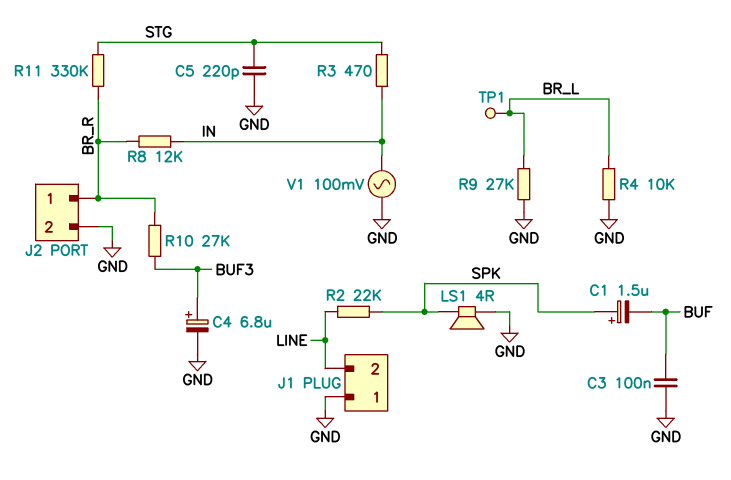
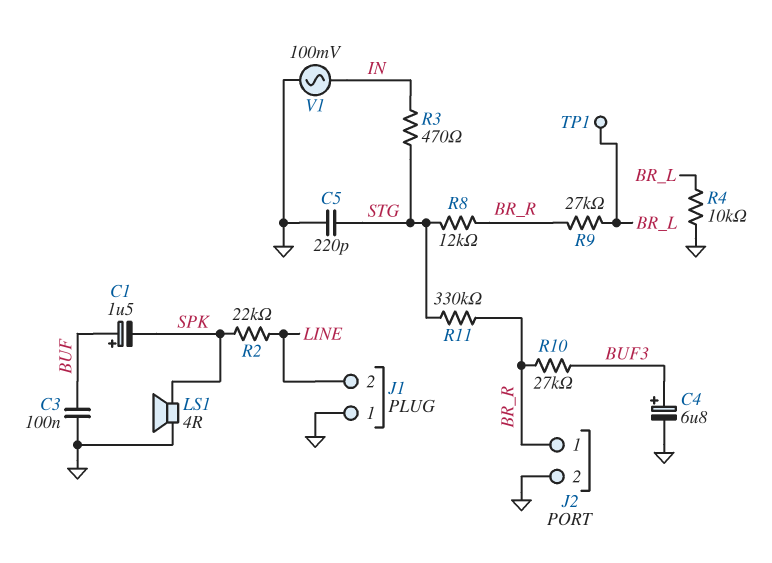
C1: 1.5uF (plus SPK, minus BUF) -> 1.5uF (plus BUF, minus SPK)
R8: 12k (BR_R, IN) -> 12k (BR_R, STG)
R9: 27k (BR_L, GND) -> 27k (BR_L, BR_R)

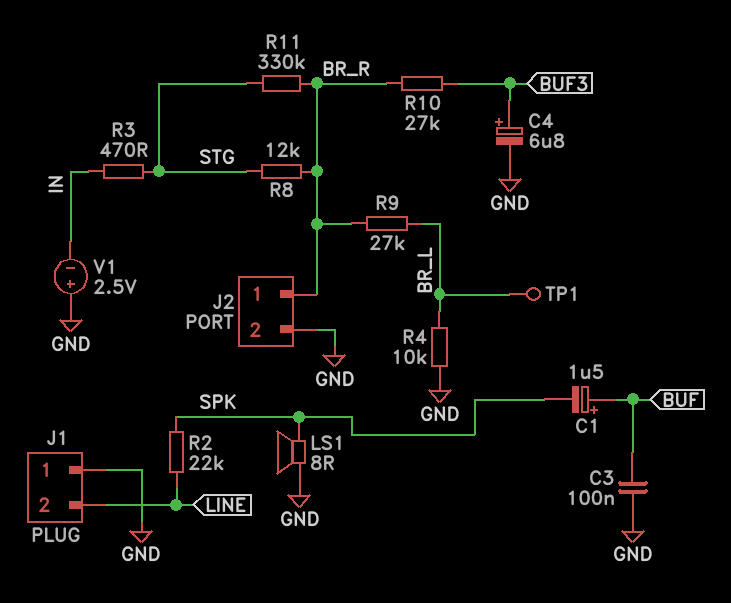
C5: 220pF (GND, STG) -> none
LS1: speaker 4R (GND, SPK) -> speaker 8R (GND, SPK)
V1: AC 100mV (GND, IN) -> 2.5V (plus GND, minus IN)

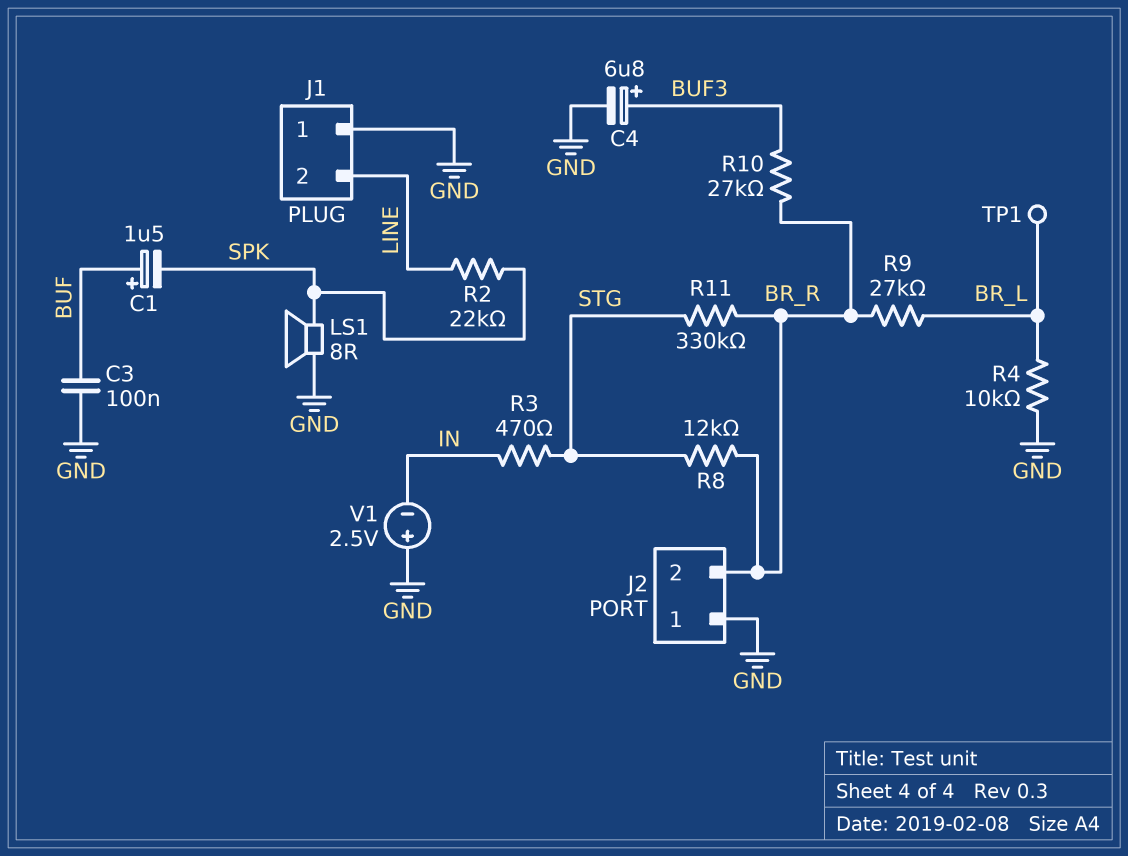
J2 pin 1: BR_R -> GND
J2 pin 2: GND -> BR_R

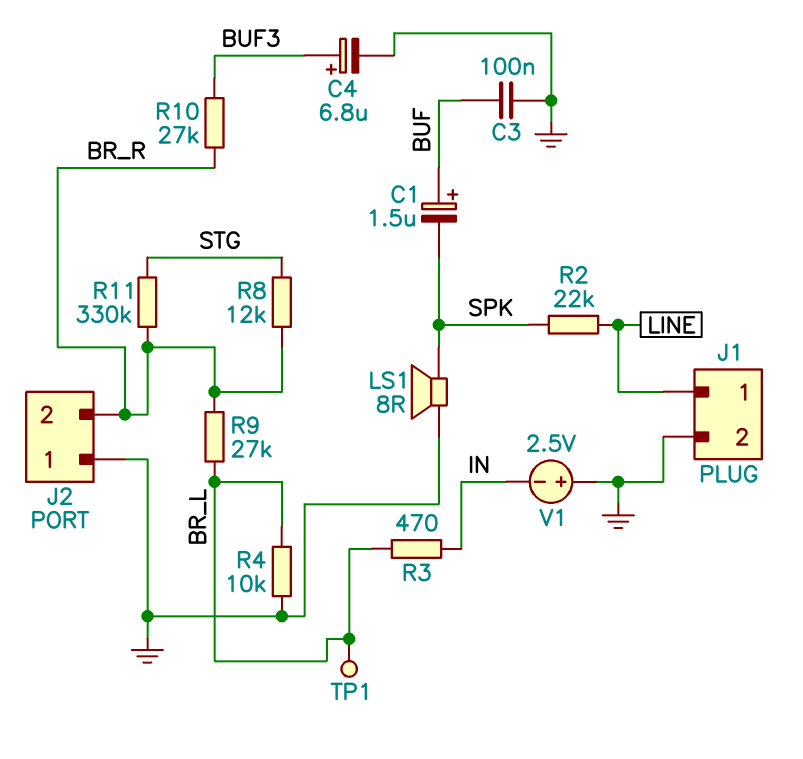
J1 pin 1: GND -> LINE
J1 pin 2: LINE -> GND
R3: 470 (IN, STG) -> 470 (BR_L, IN)

